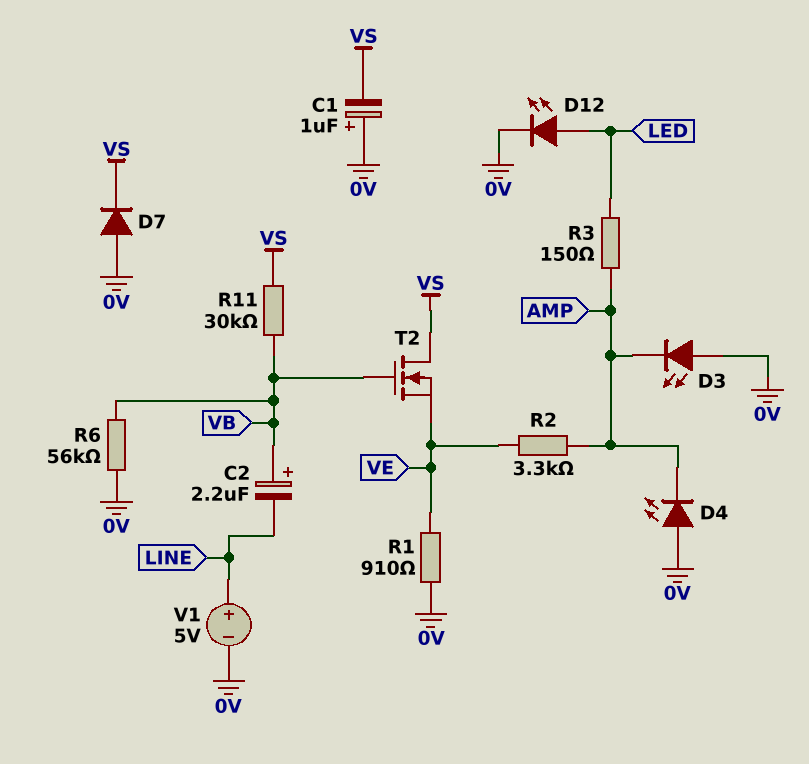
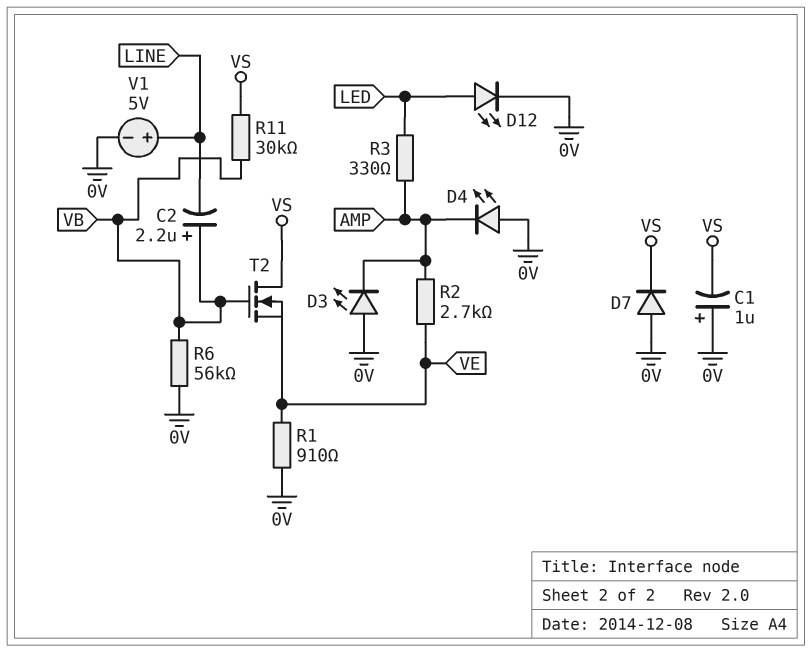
R2: 3.3k (AMP, VE) -> 2.7k (AMP, VE)
R3: 150 (AMP, LED) -> 330 (AMP, LED)

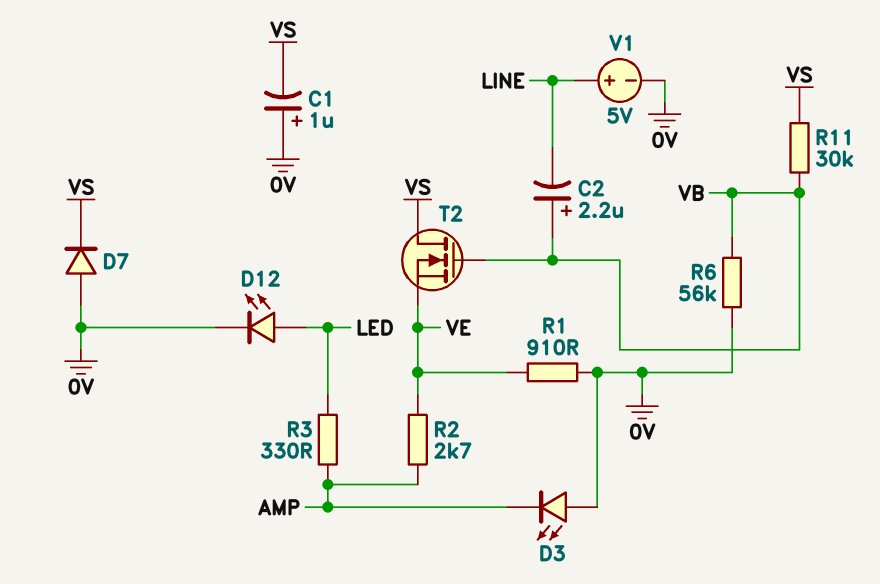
D4: LED (A 0V, K AMP) -> none

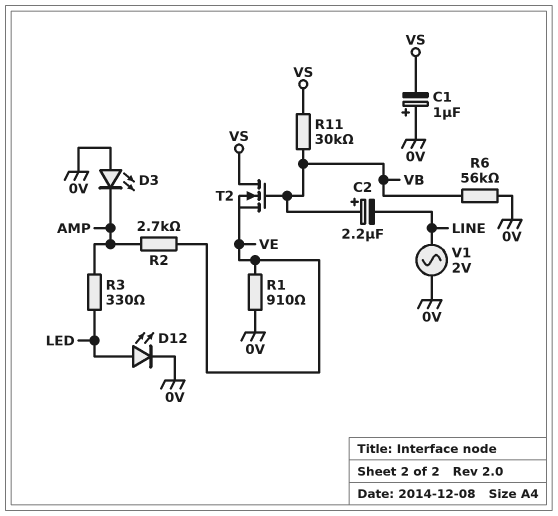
D7: diode (A 0V, K VS) -> none
V1: 5V (plus LINE, minus 0V) -> AC 2V (0V, LINE)

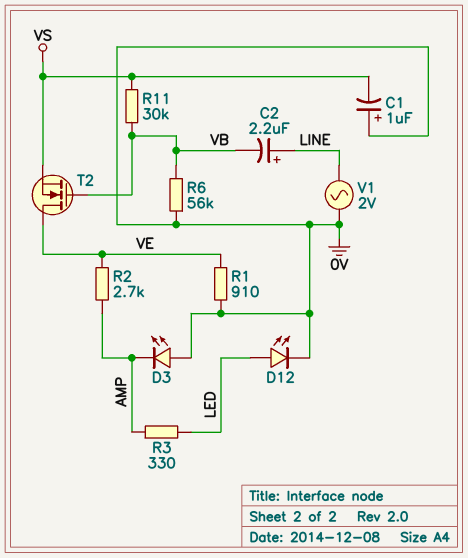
C2: 2.2uF (plus VB, minus LINE) -> 2.2uF (plus LINE, minus VB)
T2: NMOS (G VB, D VS, S VE) -> NMOS (G VB, D VE, S VS)

